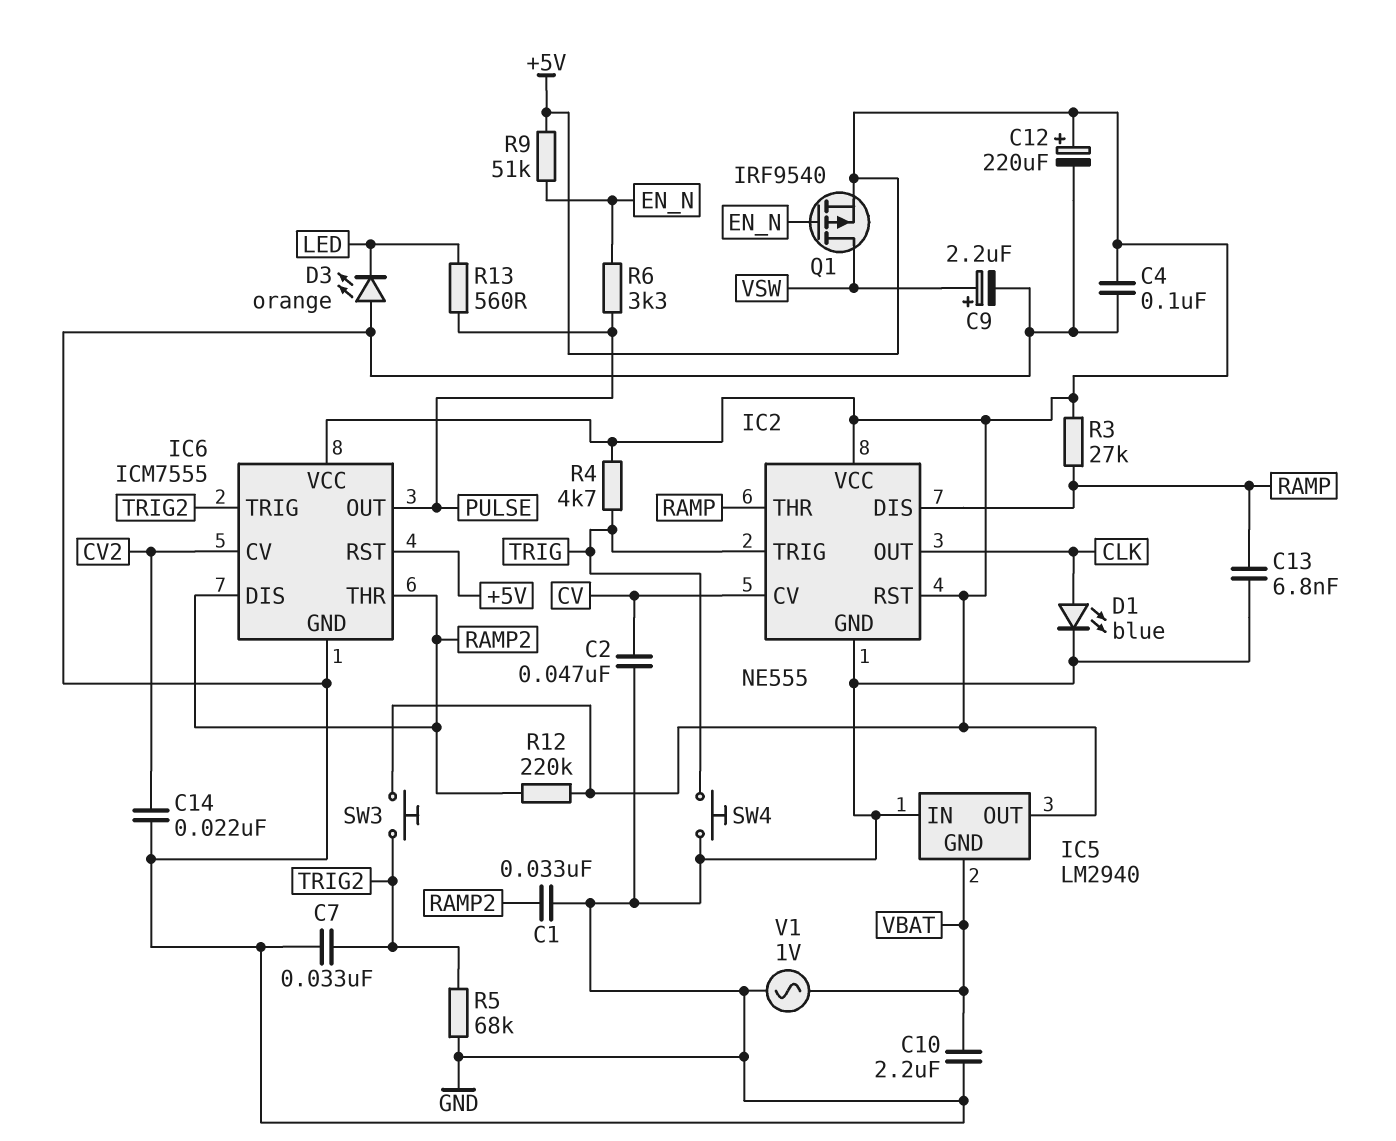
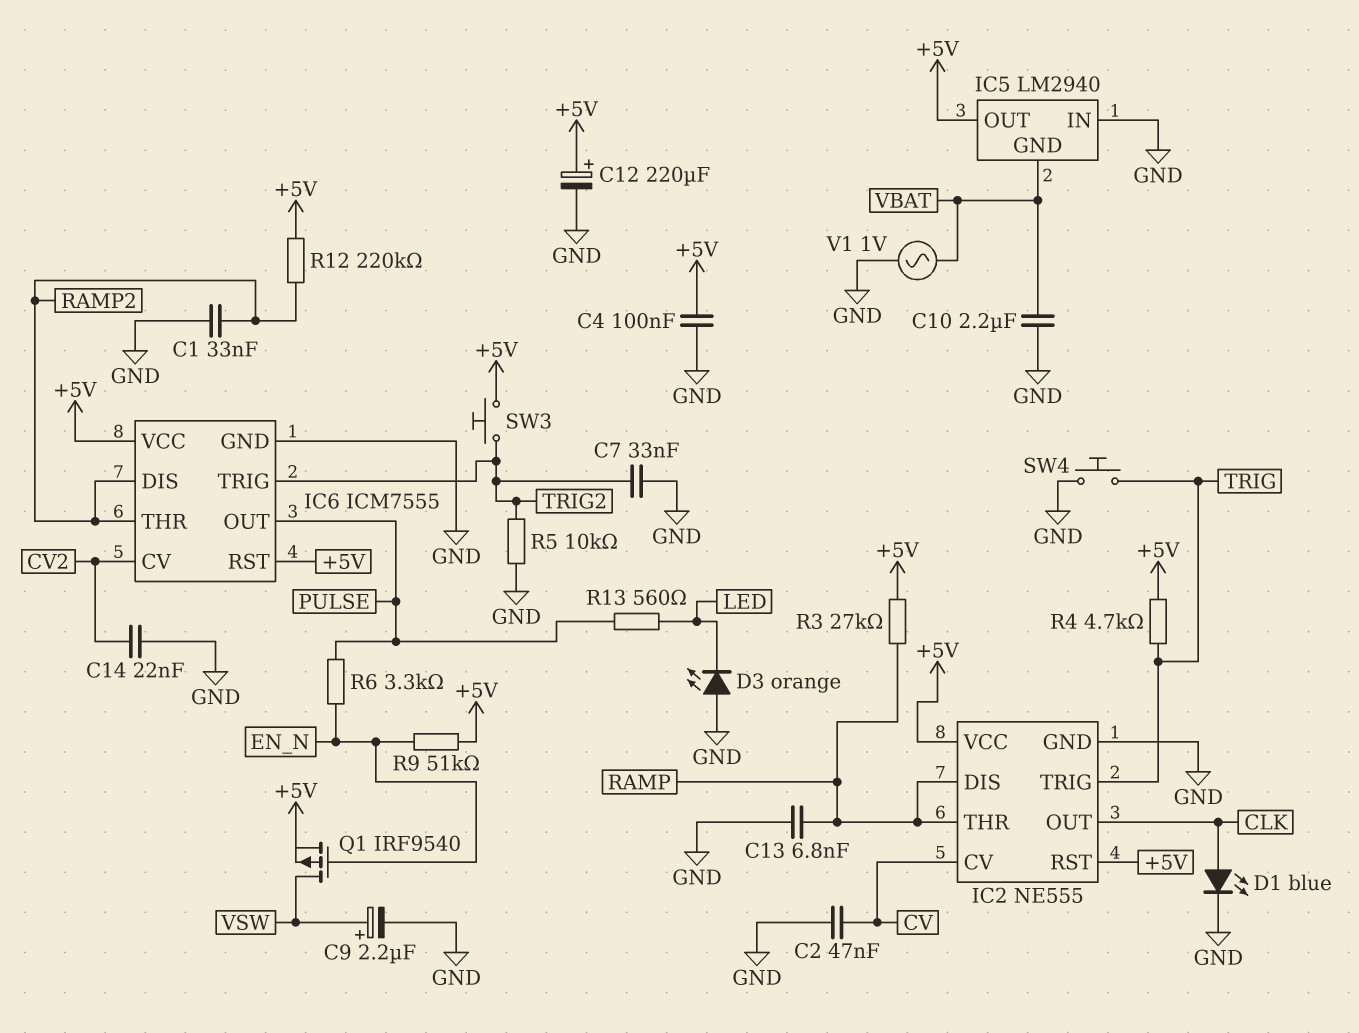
R5: 68k (GND, TRIG2) -> 10k (GND, TRIG2)

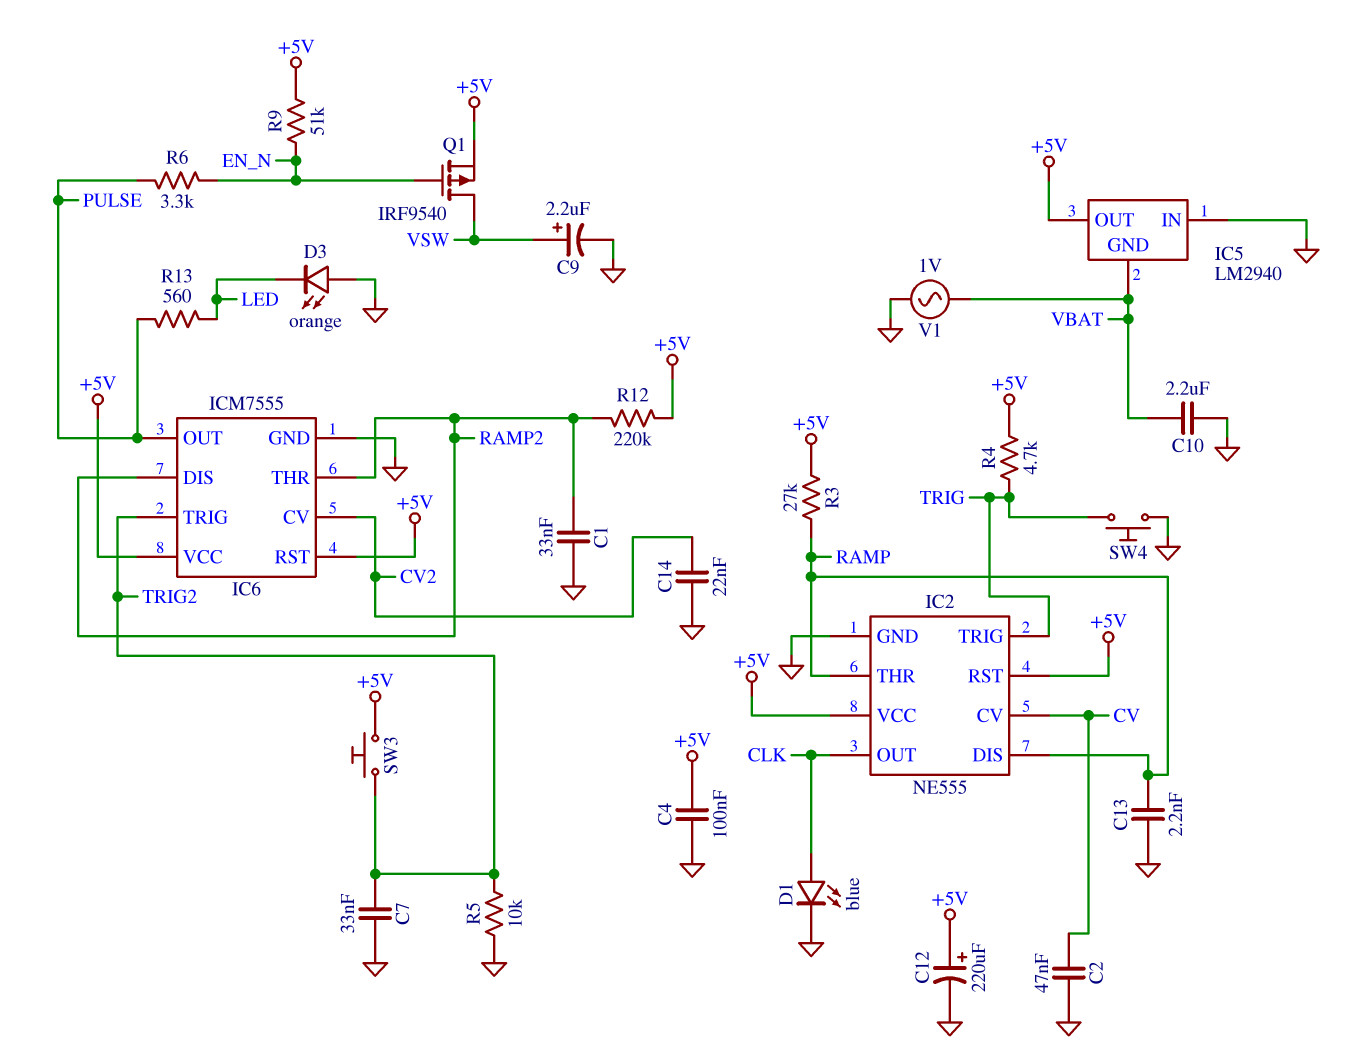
C13: 6.8nF (GND, RAMP) -> 2.2nF (GND, RAMP)

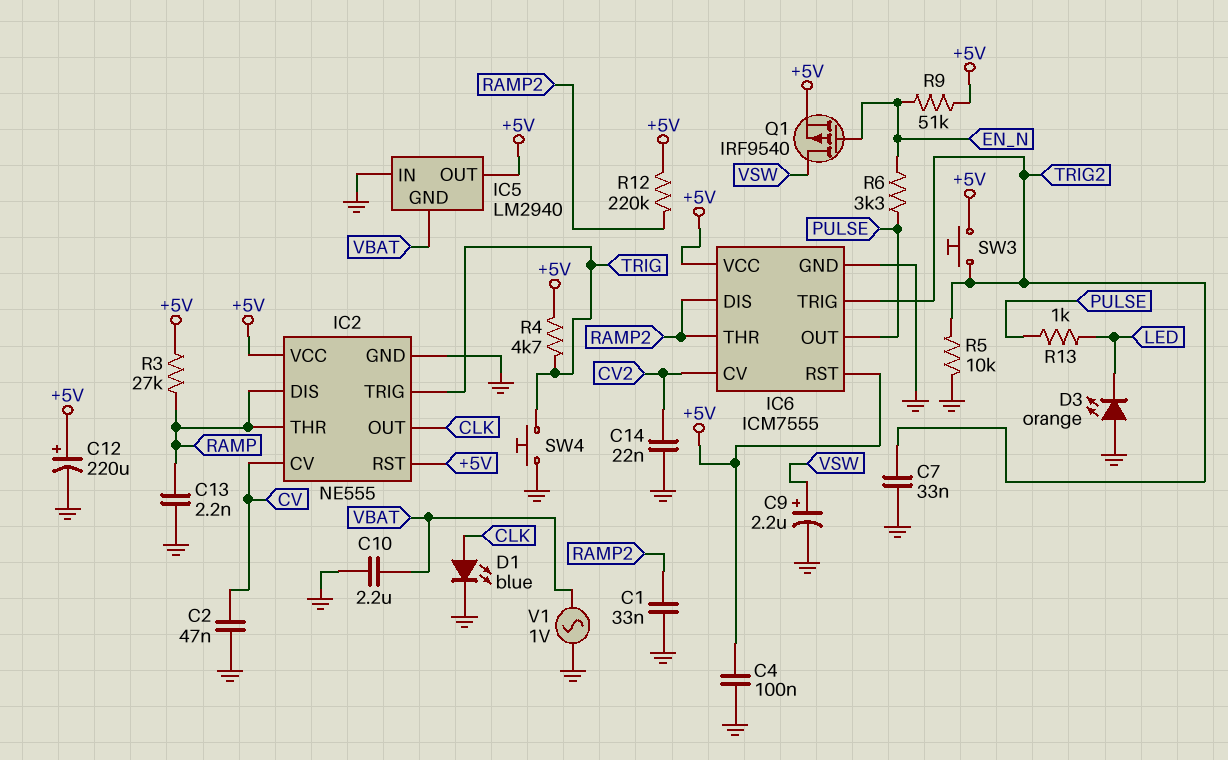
R13: 560 (LED, PULSE) -> 1k (LED, PULSE)

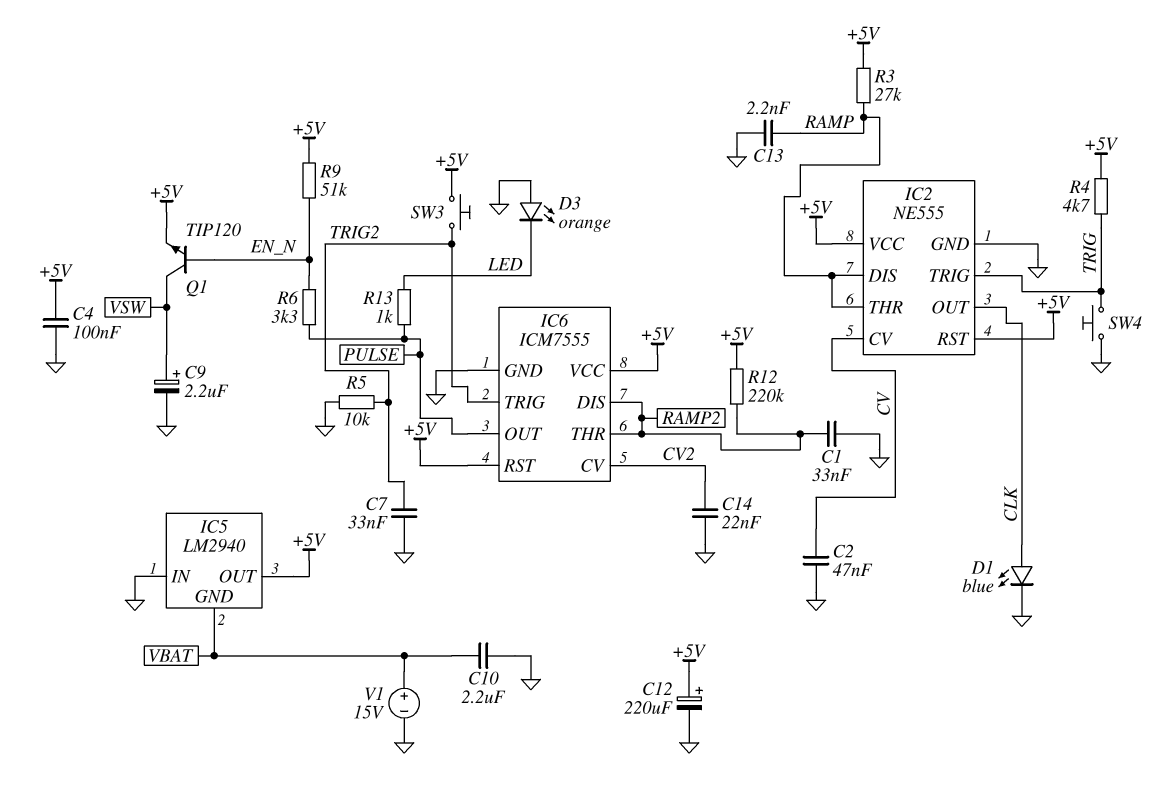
Q1: PMOS IRF9540 (G EN_N, D VSW, S +5V) -> NPN TIP120 (B EN_N, C VSW, E +5V)
V1: AC 1V (GND, VBAT) -> 15V (plus VBAT, minus GND)

